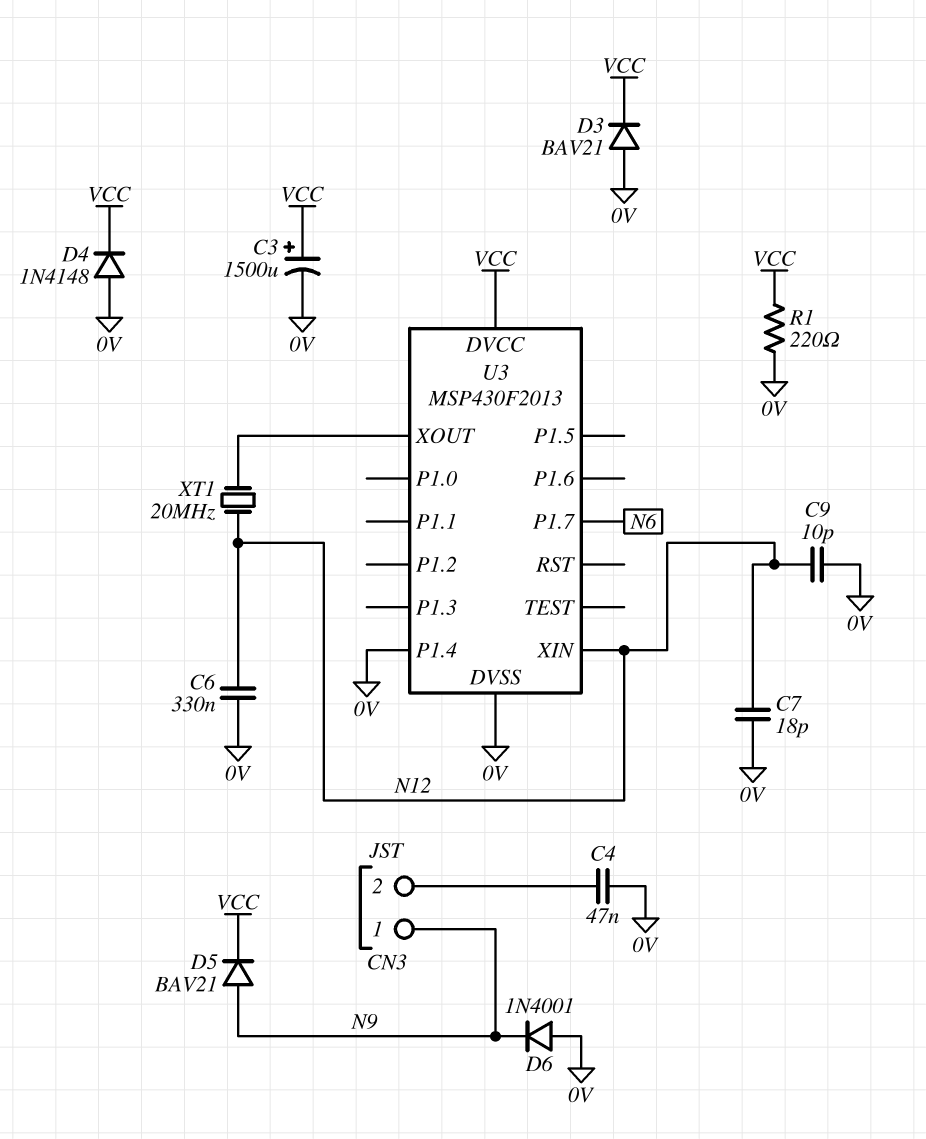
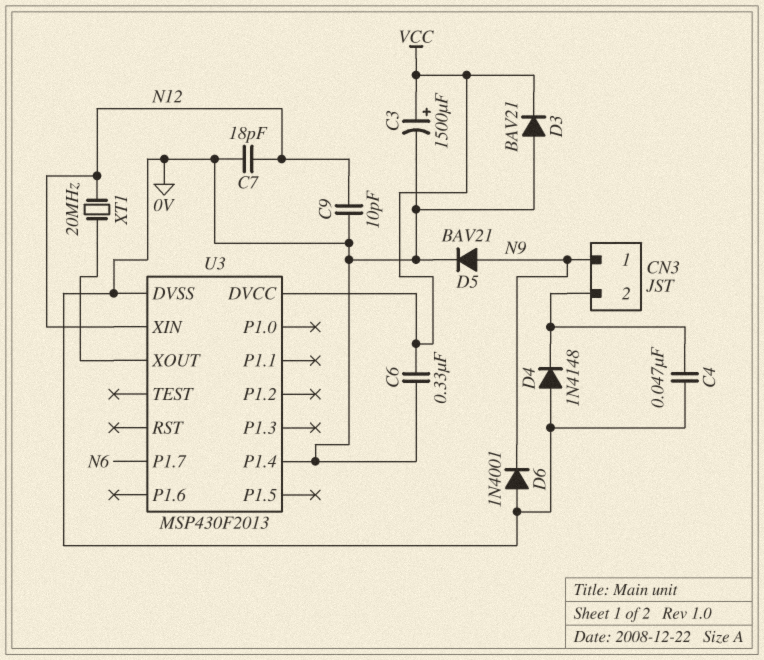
C6: 330nF (0V, N12) -> 330nF (0V, VCC)
D4: diode 1N4148 (A 0V, K VCC) -> diode 1N4148 (A 0V, K CN3/2)
D5: diode BAV21 (A N9, K VCC) -> diode BAV21 (A N9, K 0V)
R1: 220 (0V, VCC) -> none

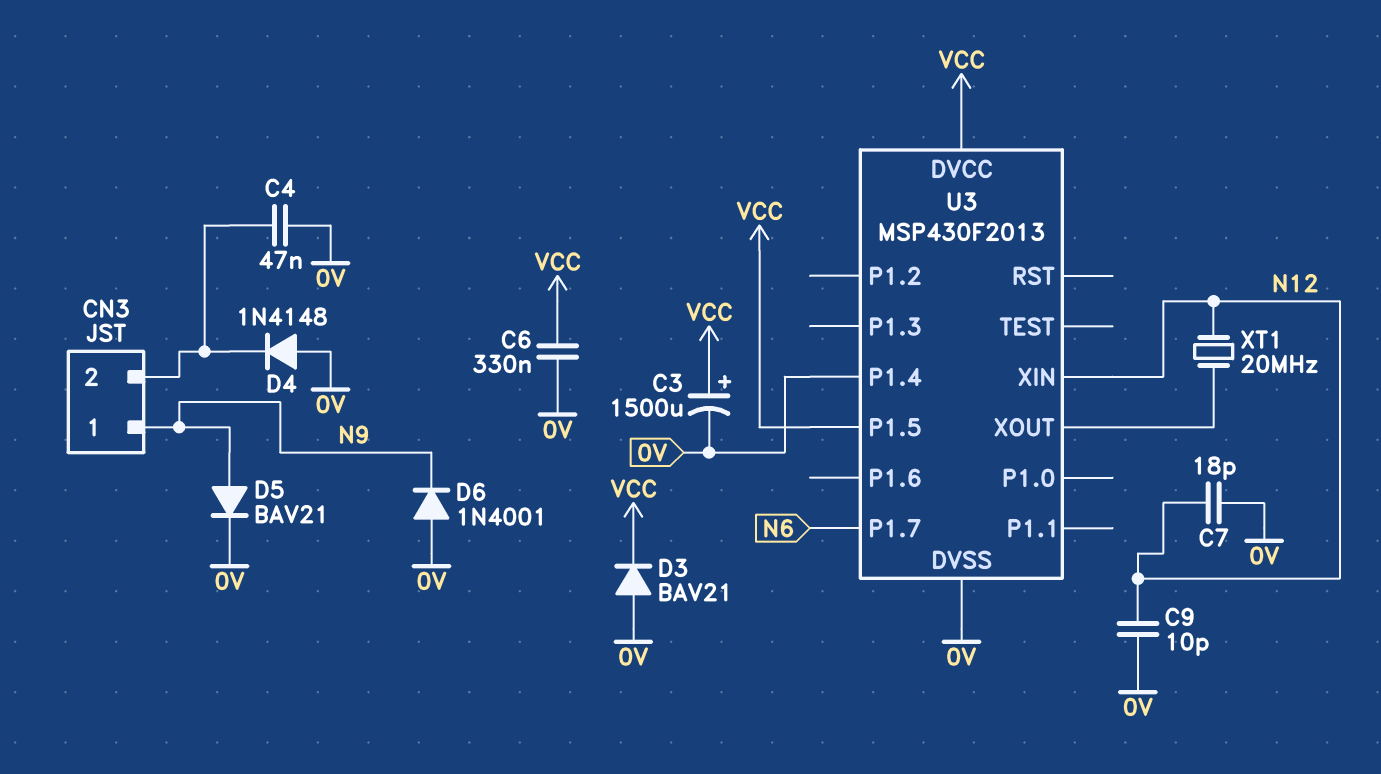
U3 pin P1.5: none -> VCC

